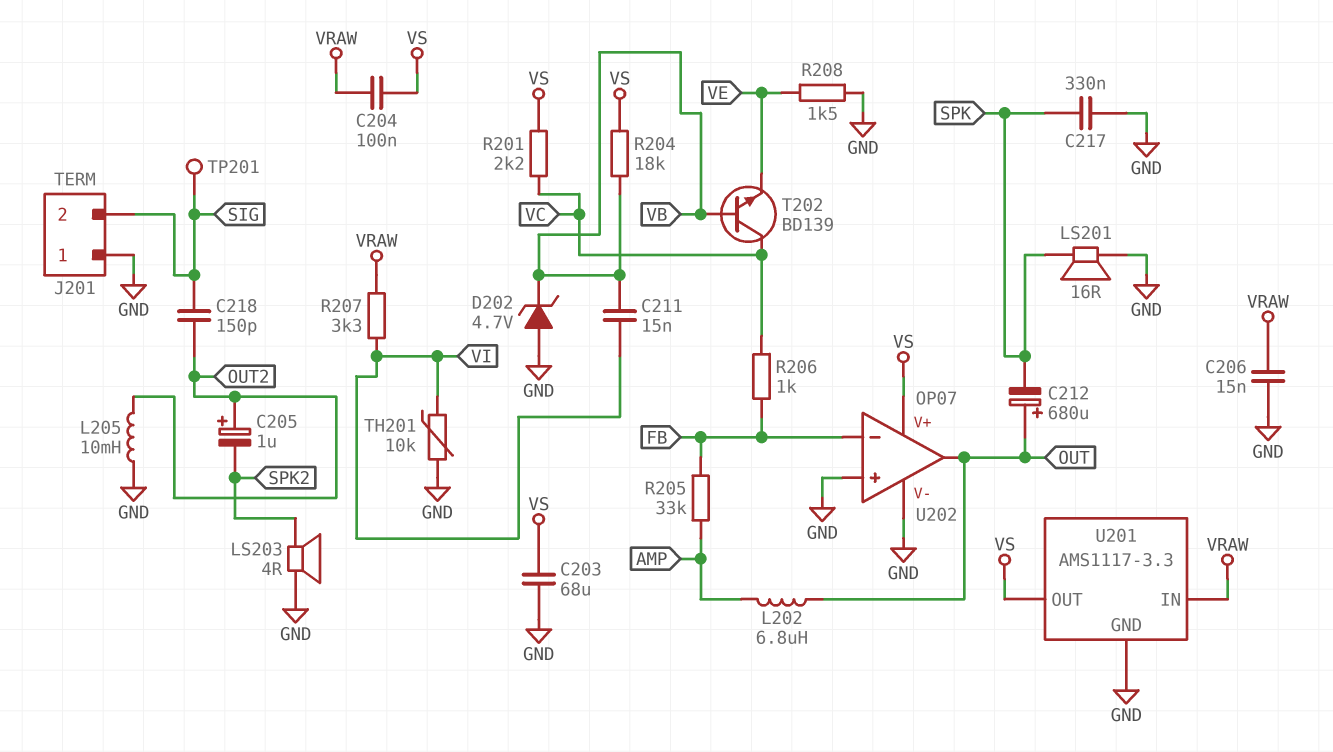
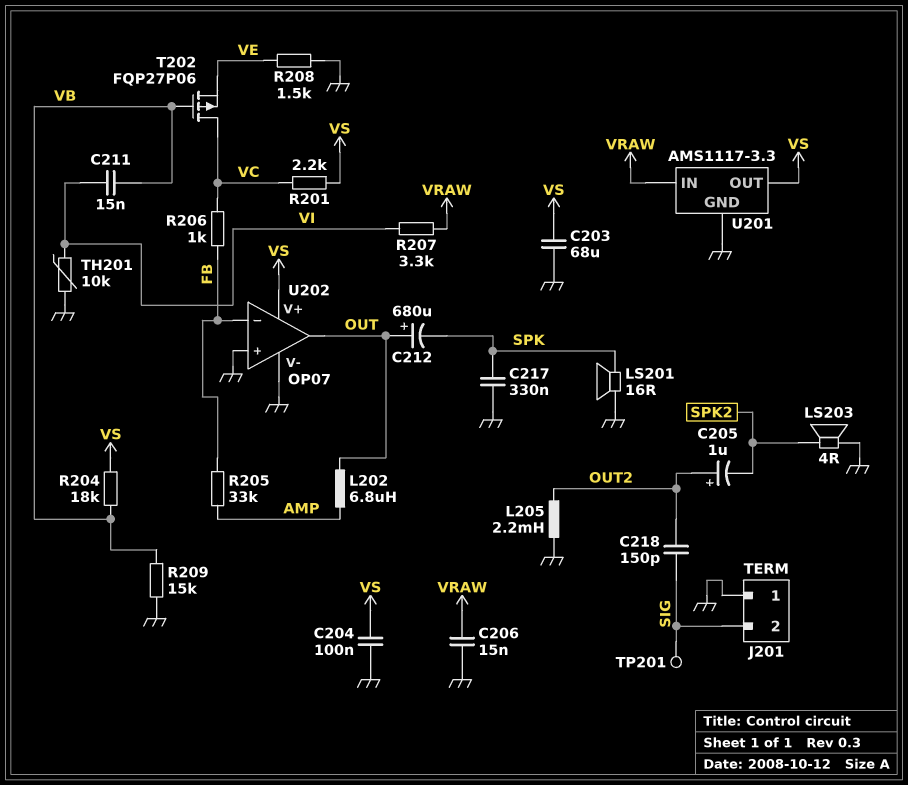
C204: 100nF (VRAW, VS) -> 100nF (GND, VS)
D202: zener 4.7V (A GND, K VB) -> none
L205: 10mH (GND, OUT2) -> 2.2mH (GND, OUT2)
R209: none -> 15k (GND, VB)
T202: NPN BD139 (B VB, C VC, E VE) -> PMOS FQP27P06 (G VB, D VC, S VE)

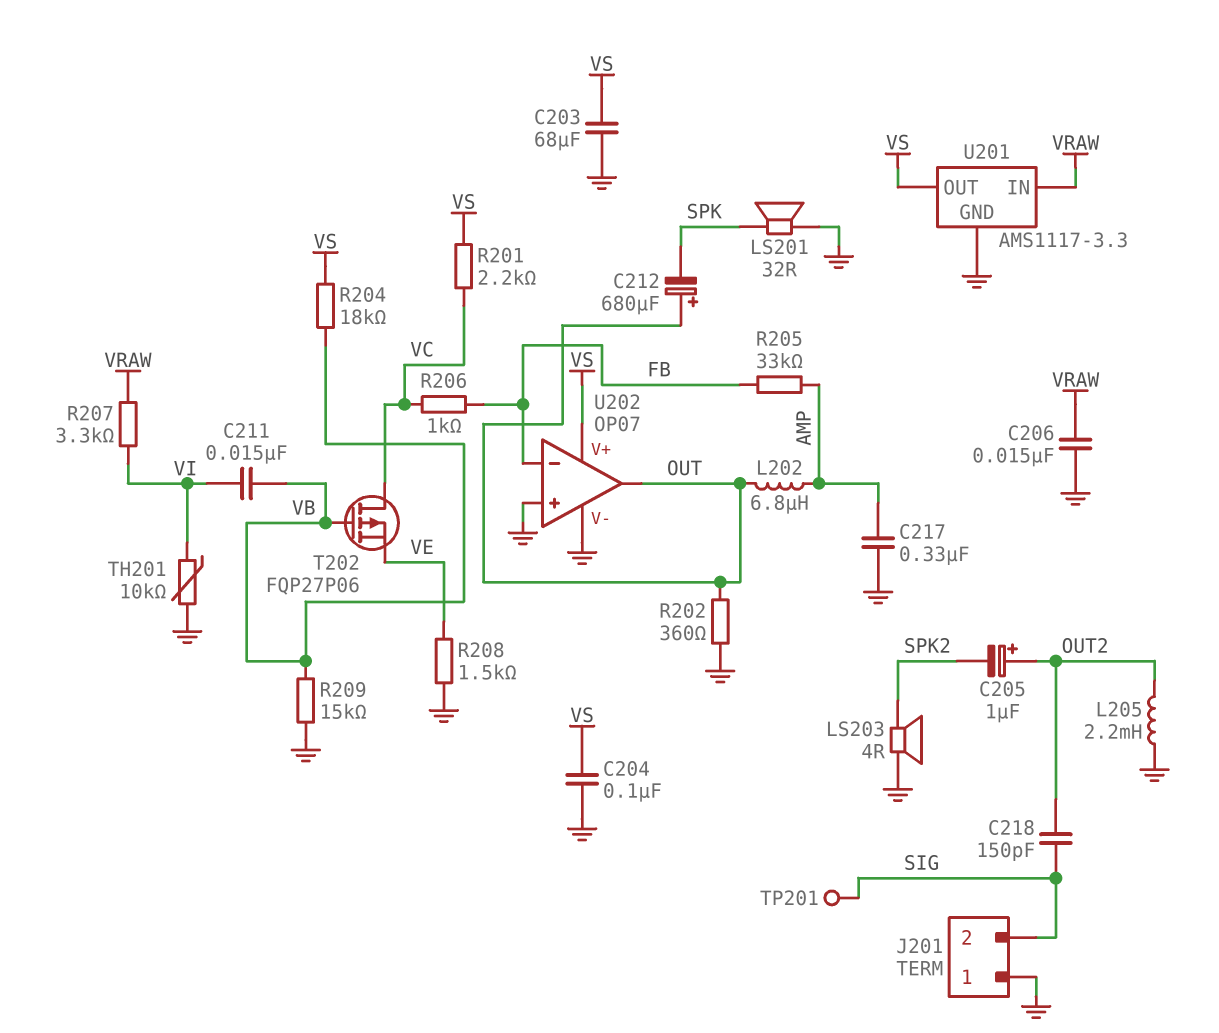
C217: 330nF (GND, SPK) -> 330nF (AMP, GND)
LS201: speaker 16R (GND, SPK) -> speaker 32R (GND, SPK)
R202: none -> 360 (GND, OUT)

